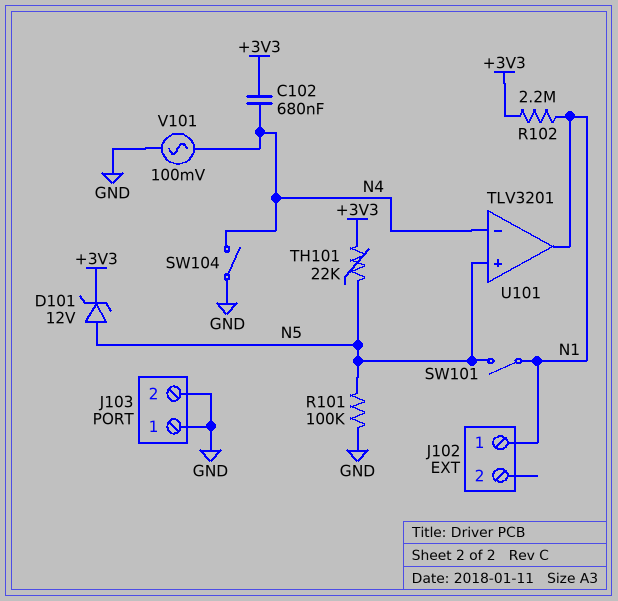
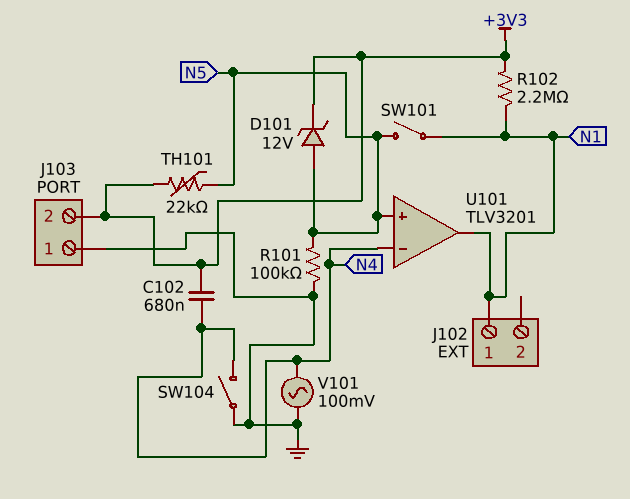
J103 pin 2: GND -> +3V3

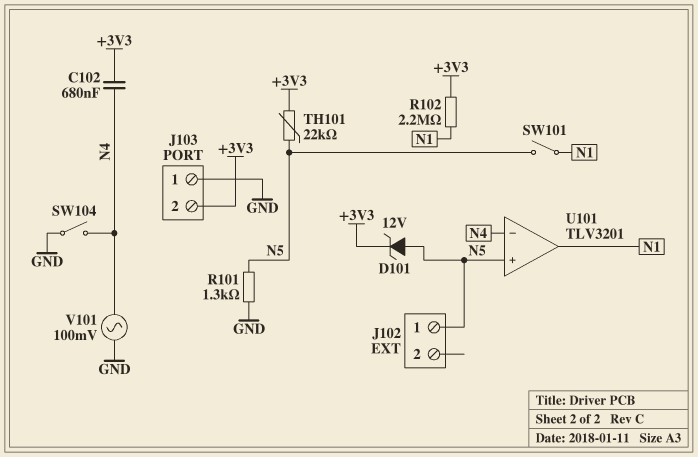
J102 pin 1: N1 -> N5
R101: 100k (GND, N5) -> 1.3k (GND, N5)

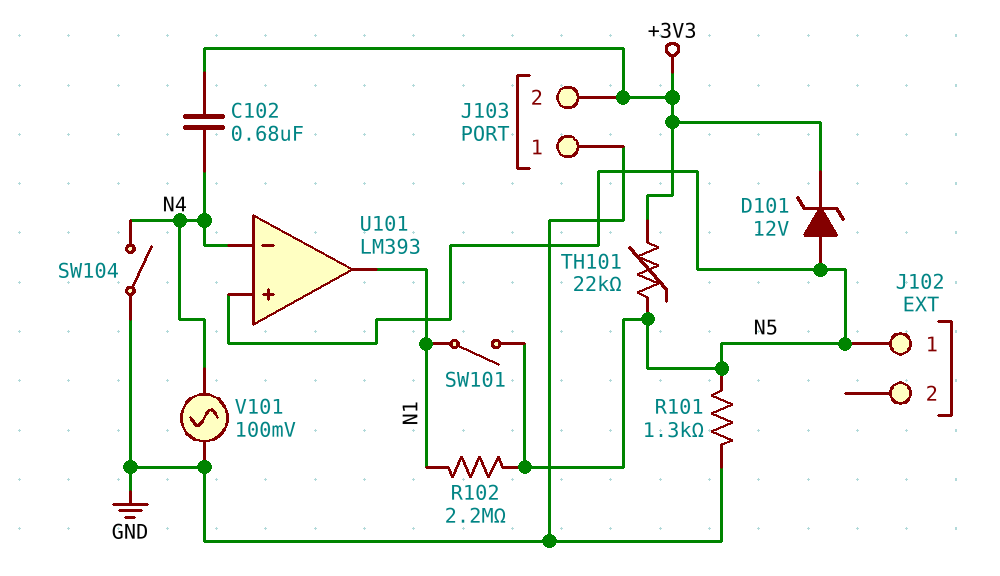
R102: 2.2M (+3V3, N1) -> 2.2M (N1, N5)
U101: TLV3201 -> LM393

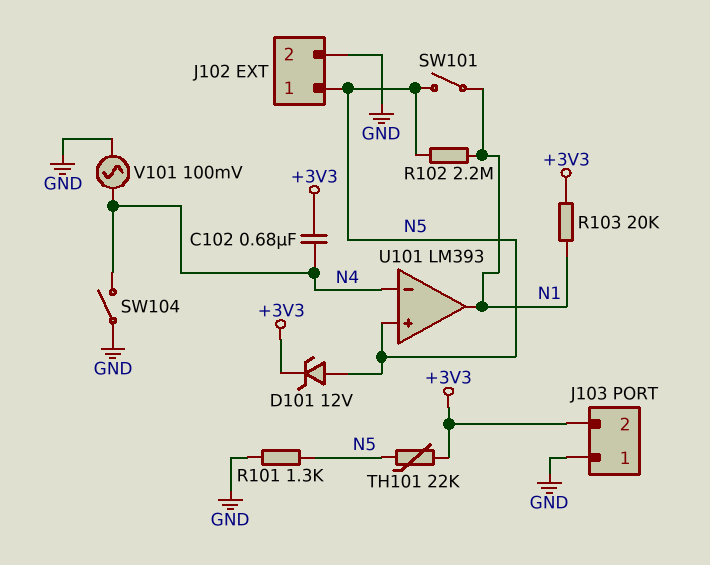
J102 pin 2: none -> GND
R103: none -> 20k (+3V3, N1)

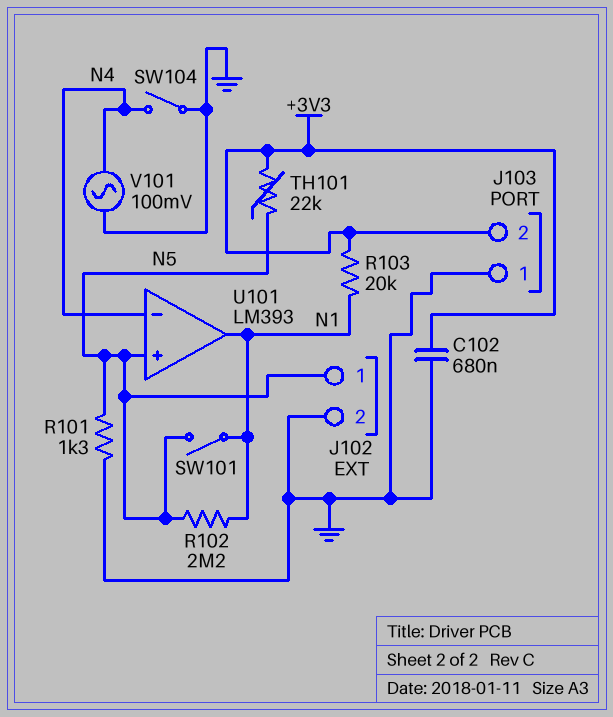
C102: 680nF (+3V3, N4) -> 680nF (+3V3, GND)
D101: zener 12V (A N5, K +3V3) -> none

